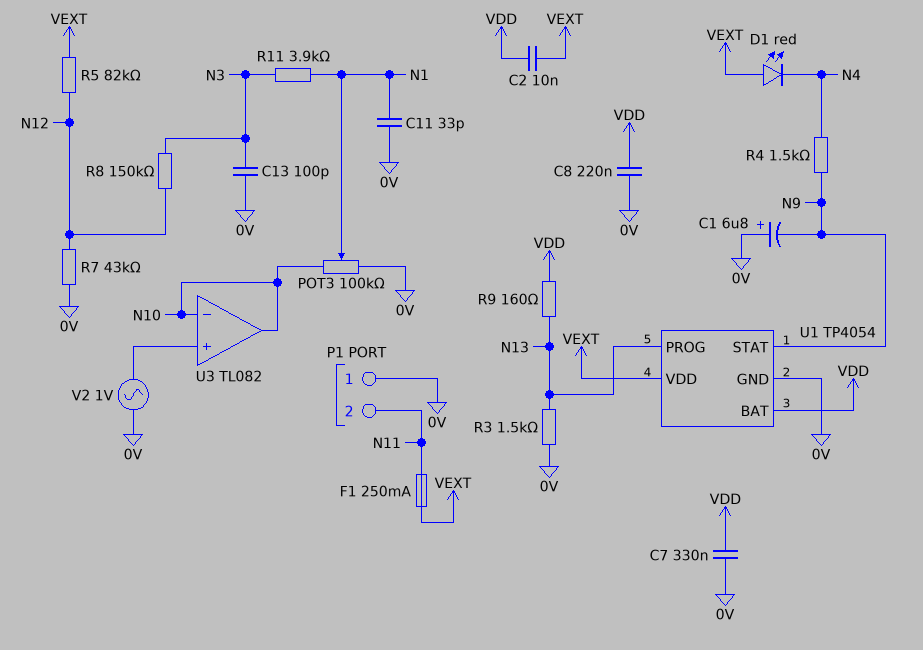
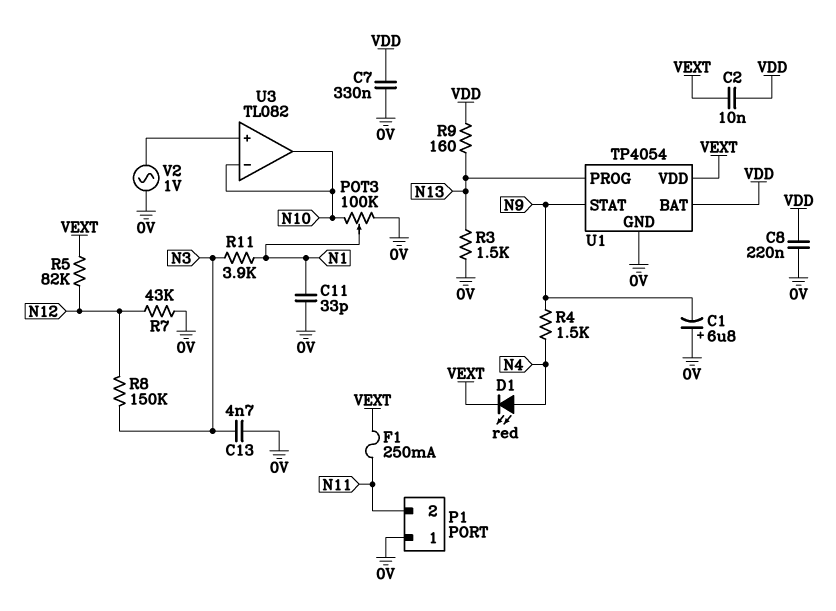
C13: 100pF (0V, N3) -> 4.7nF (0V, N3)
D1: LED red (A VEXT, K N4) -> LED red (A N4, K VEXT)

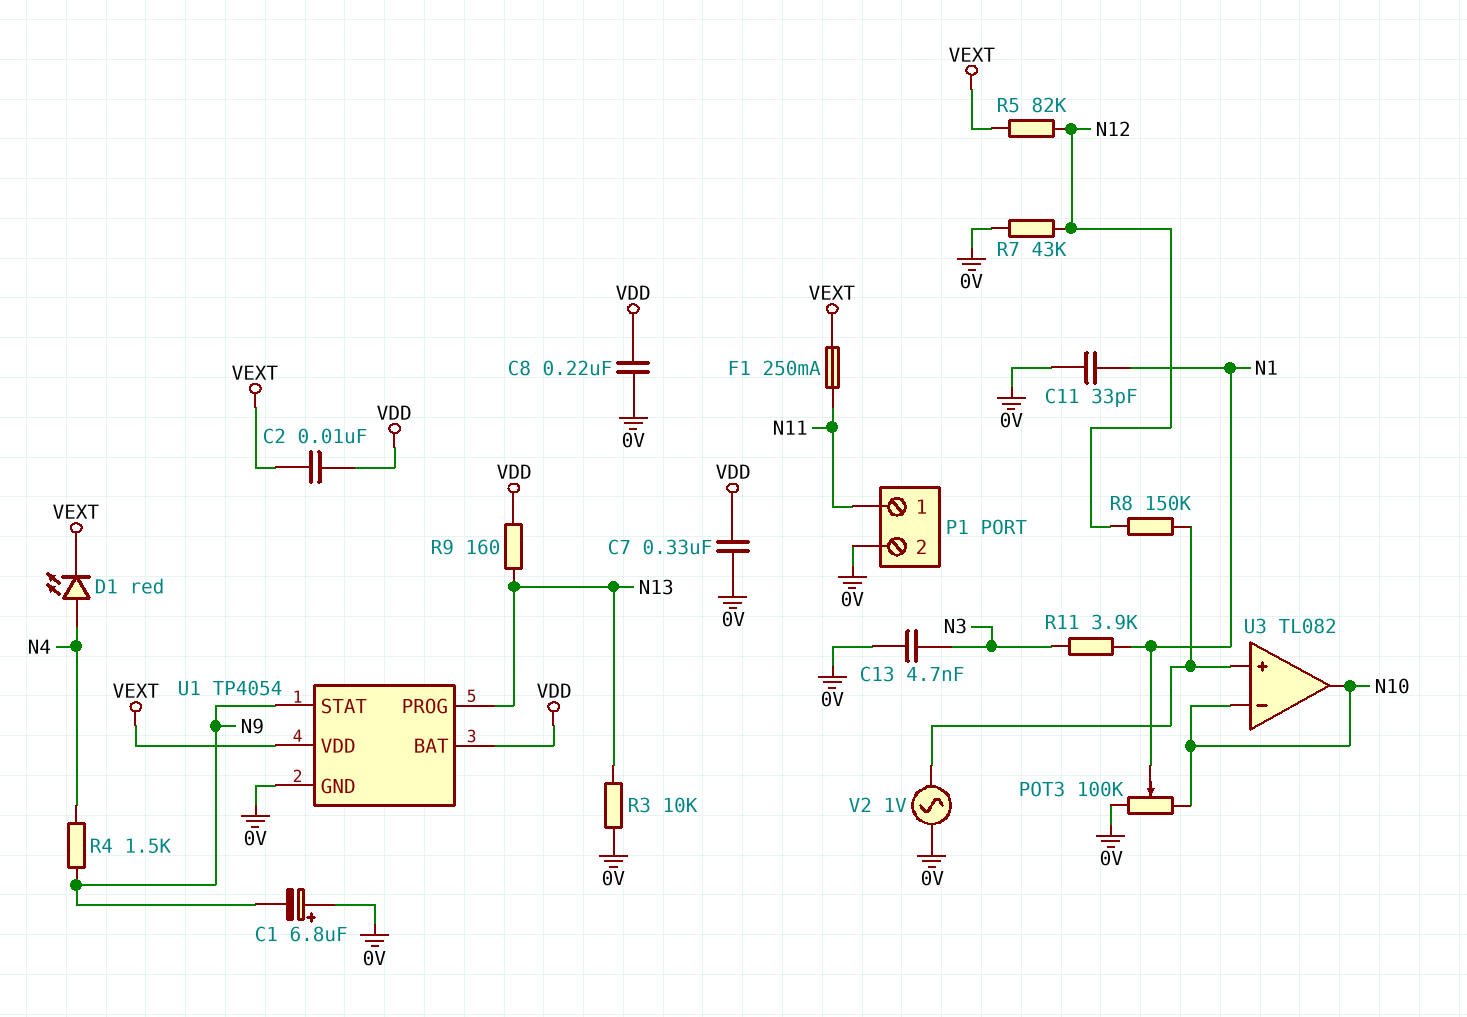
P1 pin 1: 0V -> N11
P1 pin 2: N11 -> 0V
R3: 1.5k (0V, N13) -> 10k (0V, N13)
R8: 150k (N3, N12) -> 150k (N12, U3/in+)

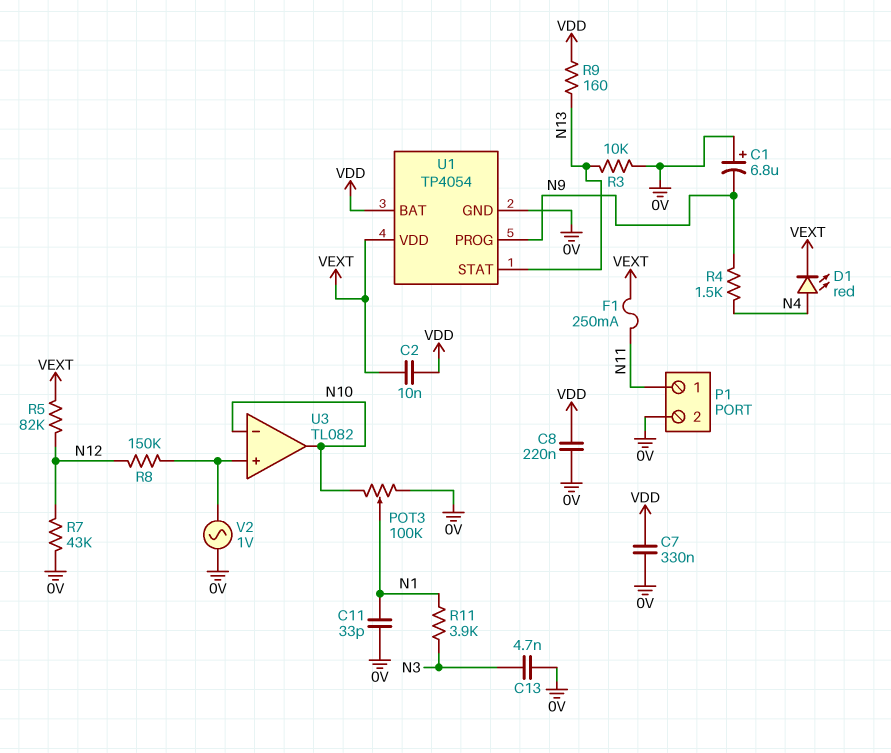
U1 pin PROG: N13 -> N9
U1 pin STAT: N9 -> N13

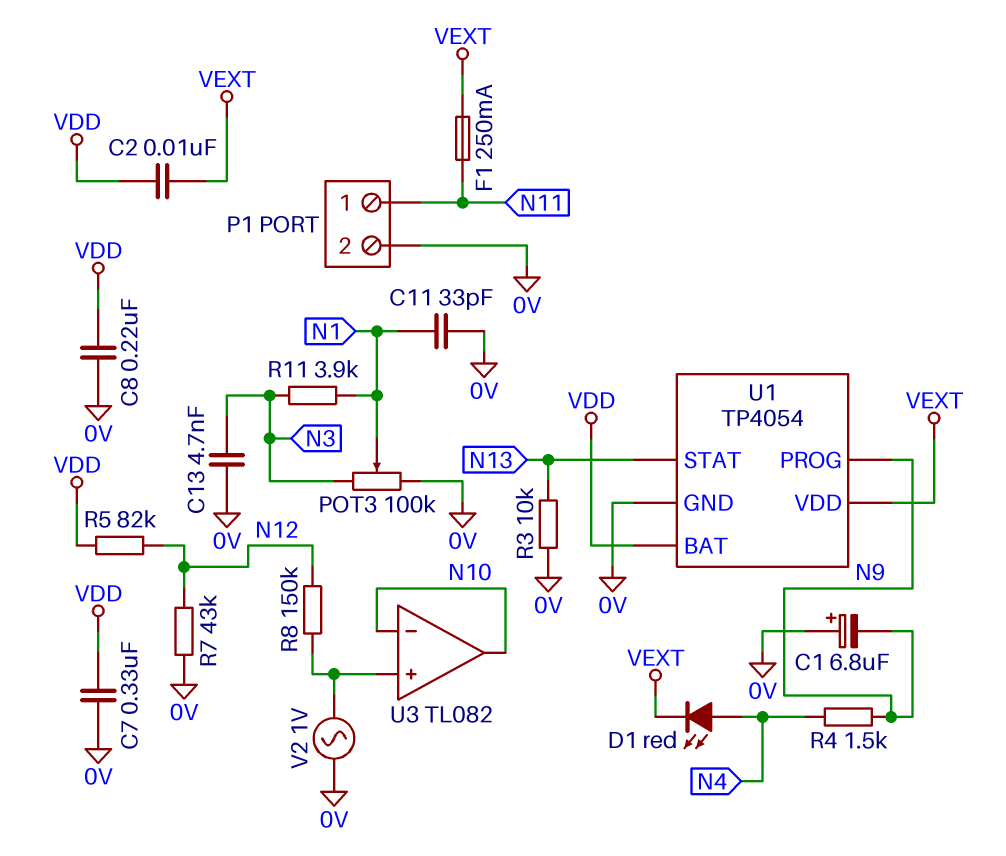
POT3: 100k (0V, N10, wiper N1) -> 100k (0V, N3, wiper N1)
R5: 82k (N12, VEXT) -> 82k (N12, VDD)
R9: 160 (N13, VDD) -> none

